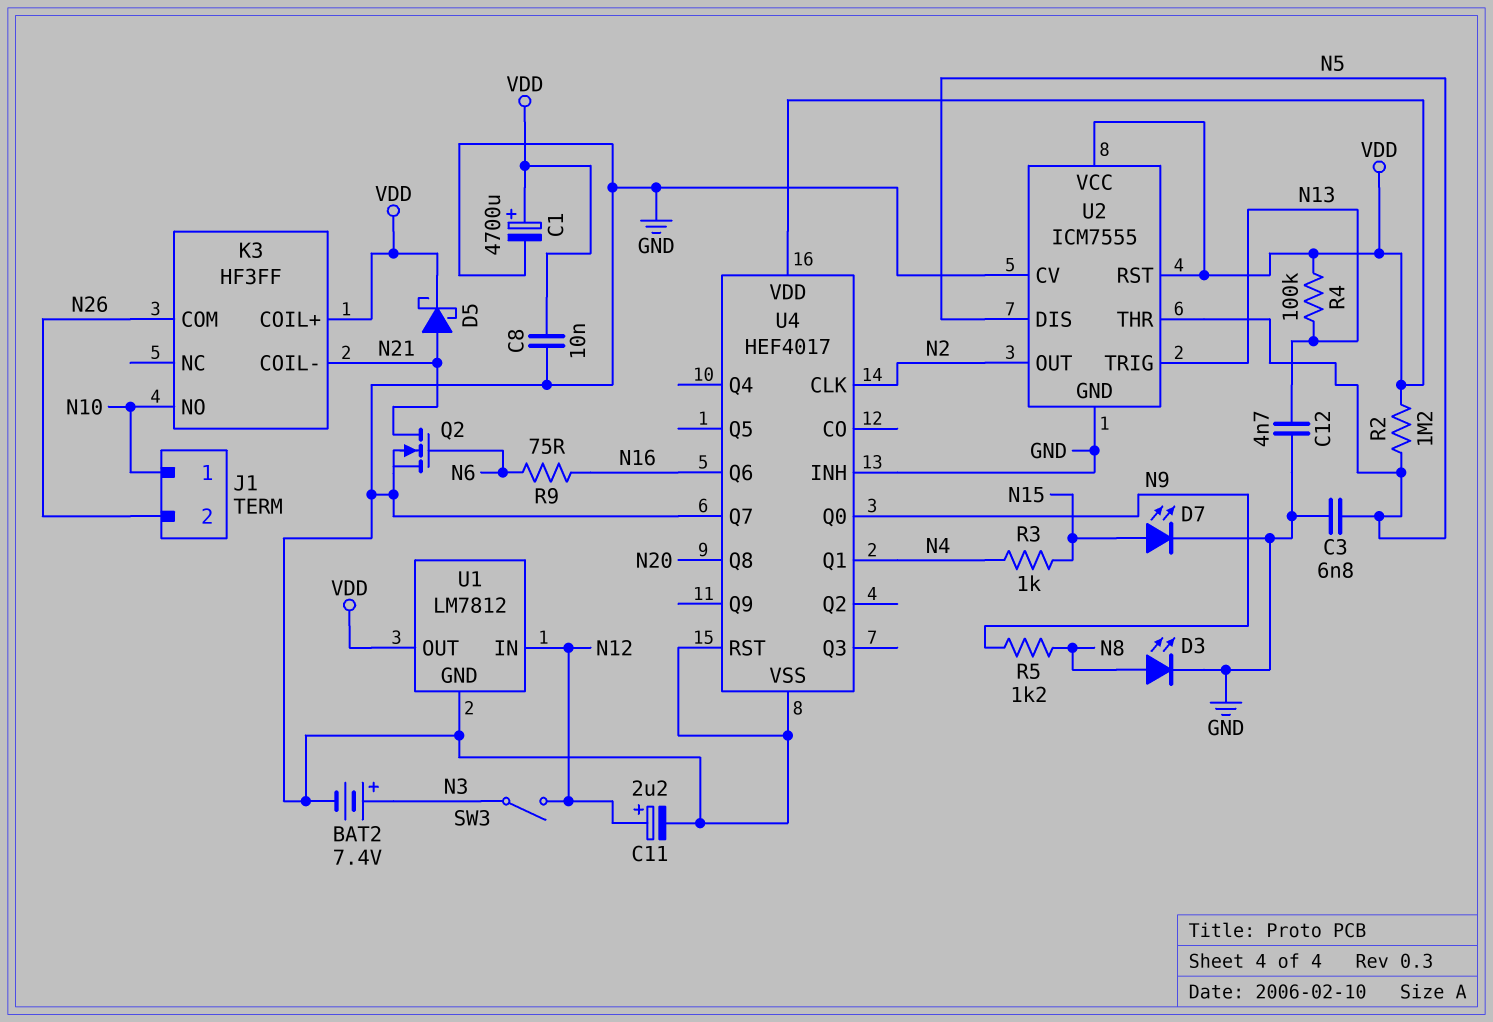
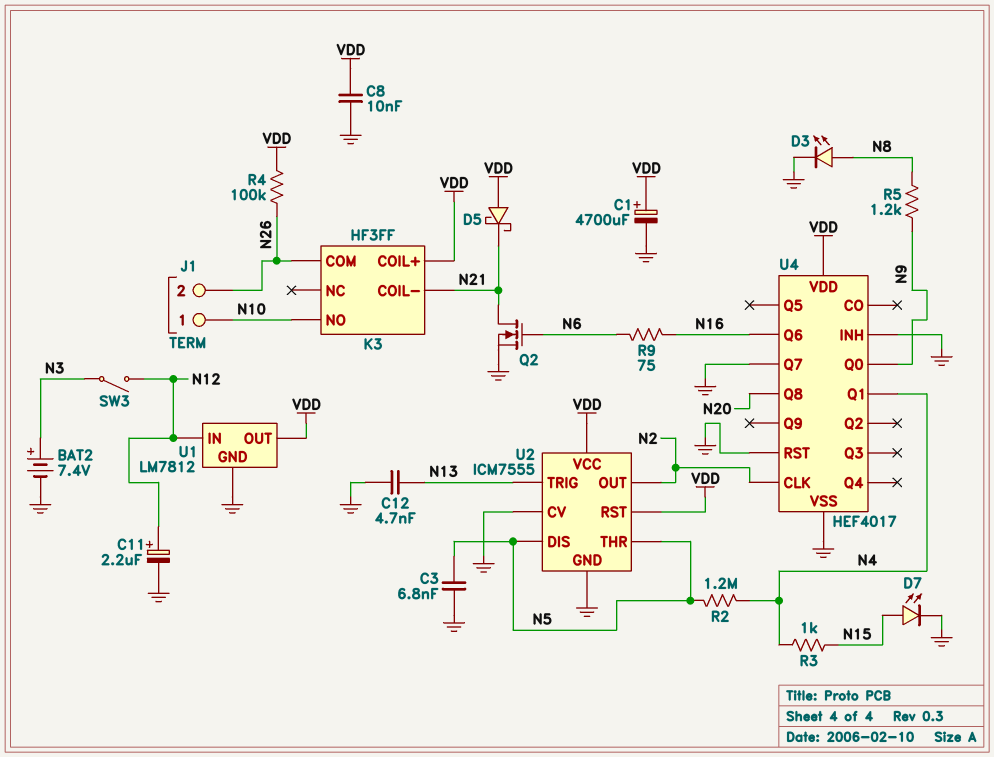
D5: schottky (A N21, K VDD) -> schottky (A VDD, K N21)
R2: 1.2M (N5, VDD) -> 1.2M (N4, N5)
R4: 100k (N13, VDD) -> 100k (N26, VDD)

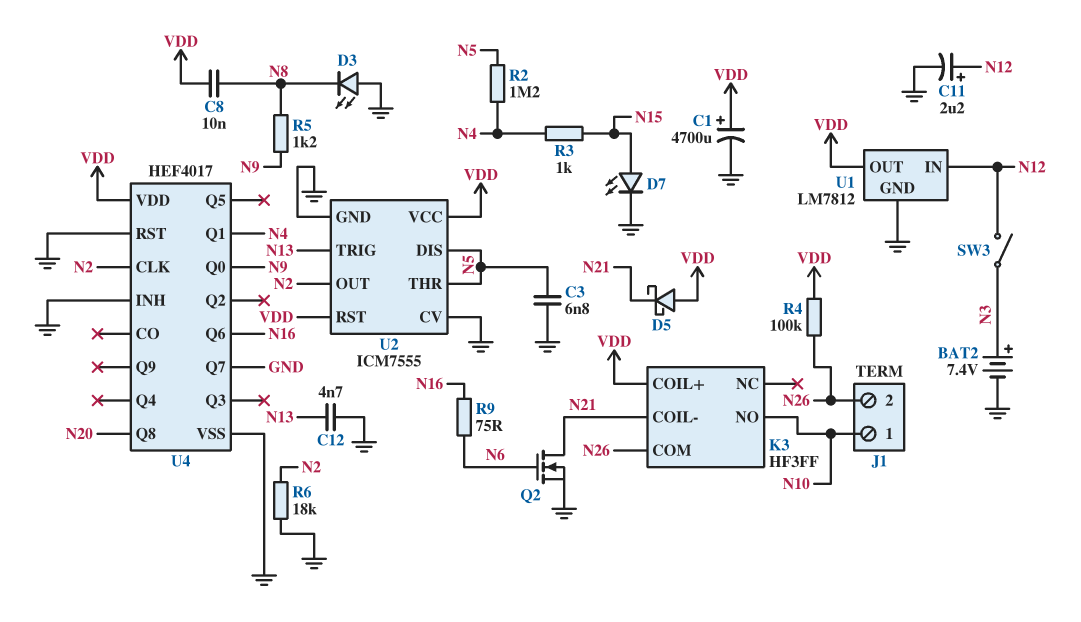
C8: 10nF (GND, VDD) -> 10nF (N8, VDD)
D3: LED (A N8, K GND) -> LED (A GND, K N8)
R6: none -> 18k (GND, N2)

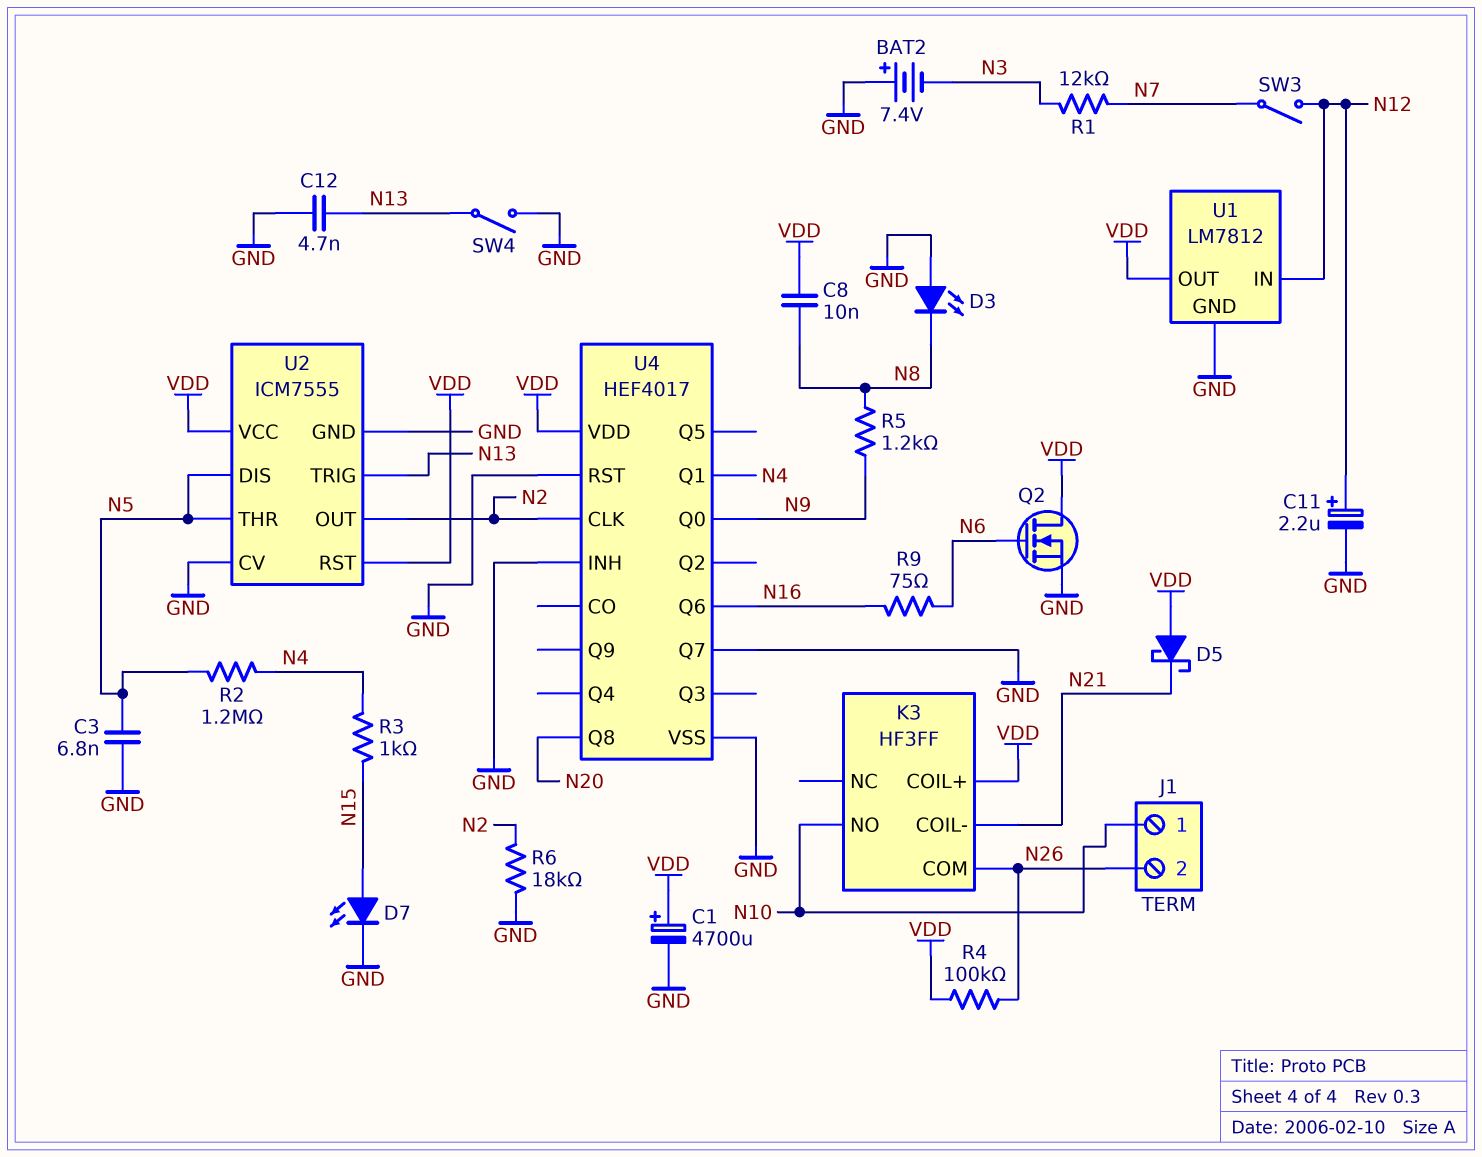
BAT2: 7.4V (plus N3, minus GND) -> 7.4V (plus GND, minus N3)
Q2: NMOS (G N6, D N21, S GND) -> NMOS (G N6, D VDD, S GND)
R1: none -> 12k (N3, N7)
SW3: switch (N3, N12) -> switch (N7, N12)
SW4: none -> switch (GND, N13)

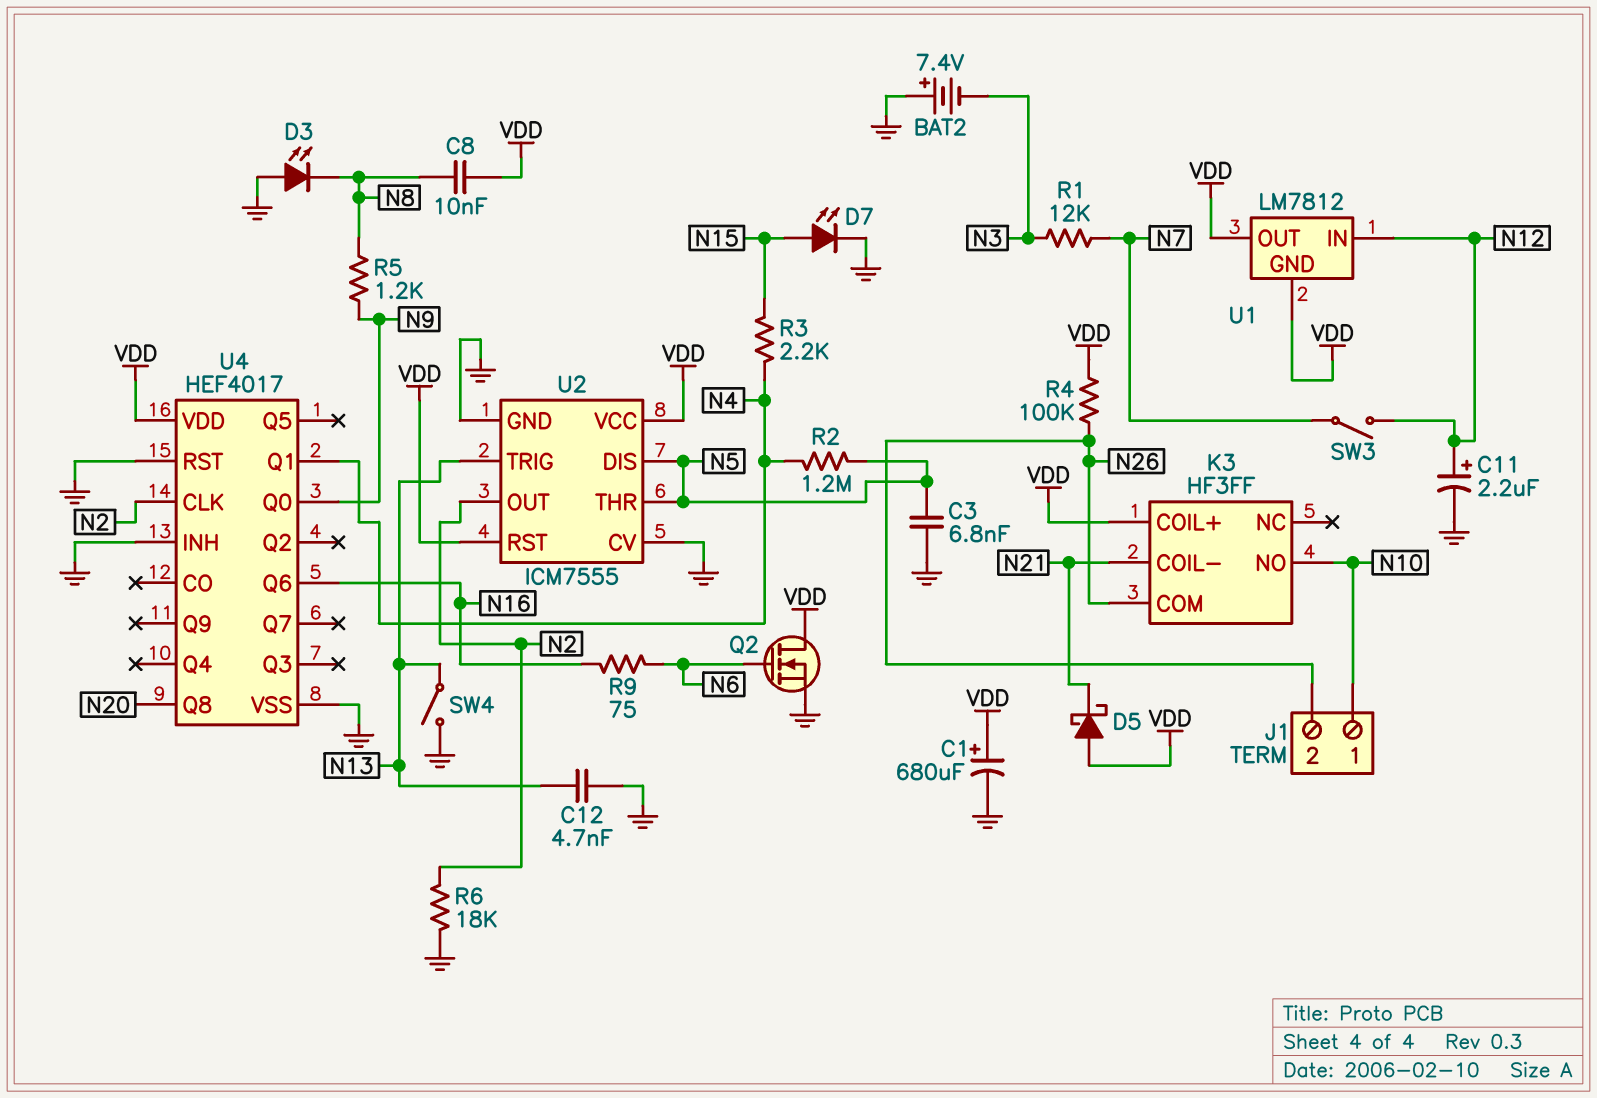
C1: 4700uF (plus VDD, minus GND) -> 680uF (plus VDD, minus GND)
R3: 1k (N4, N15) -> 2.2k (N4, N15)
U1 pin GND: GND -> VDD
U4 pin Q7: GND -> none

